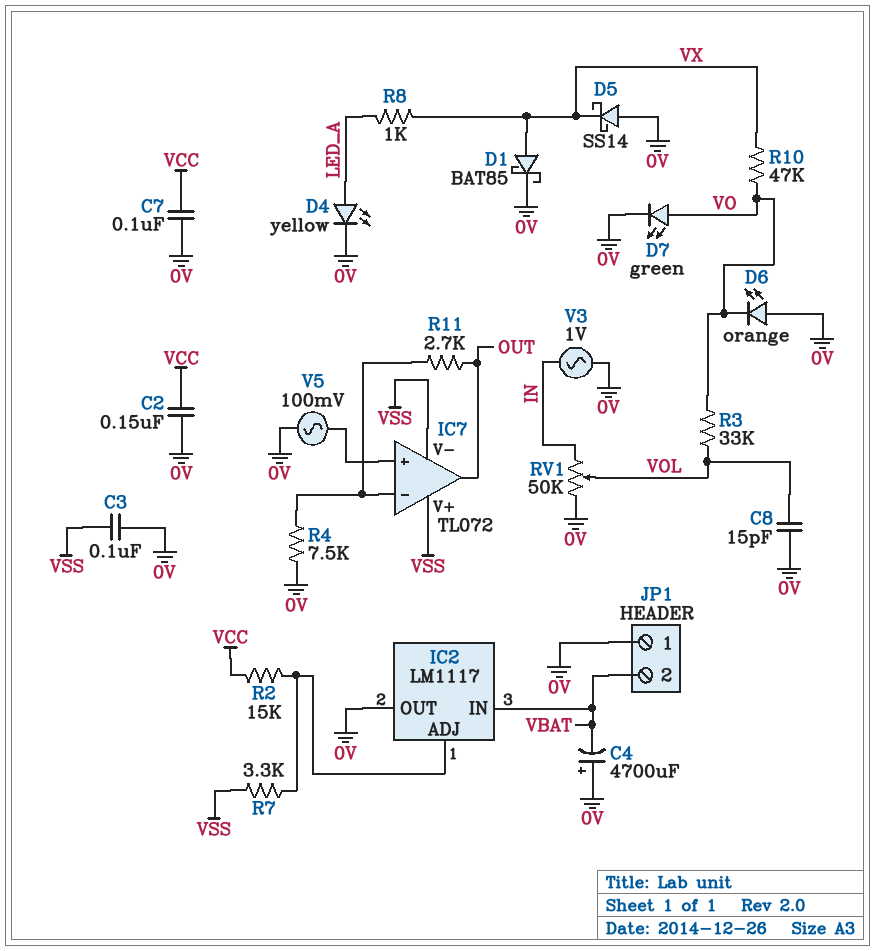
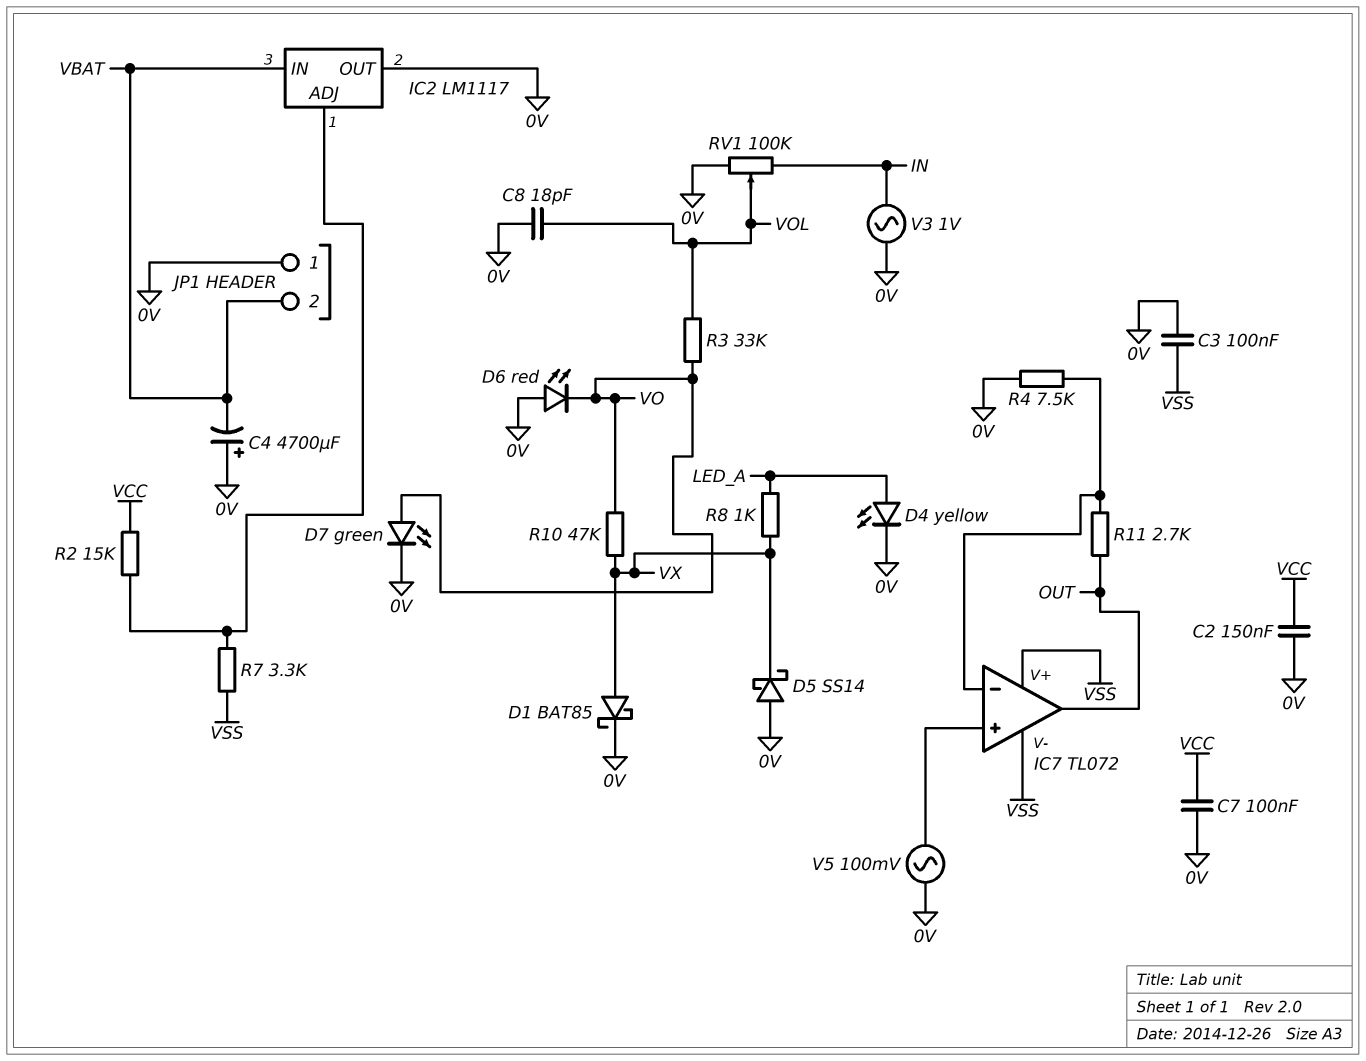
C8: 15pF (0V, VOL) -> 18pF (0V, VOL)
D6: LED orange (A 0V, K VO) -> LED red (A 0V, K VO)
RV1: 50k (0V, IN, wiper VOL) -> 100k (0V, IN, wiper VOL)

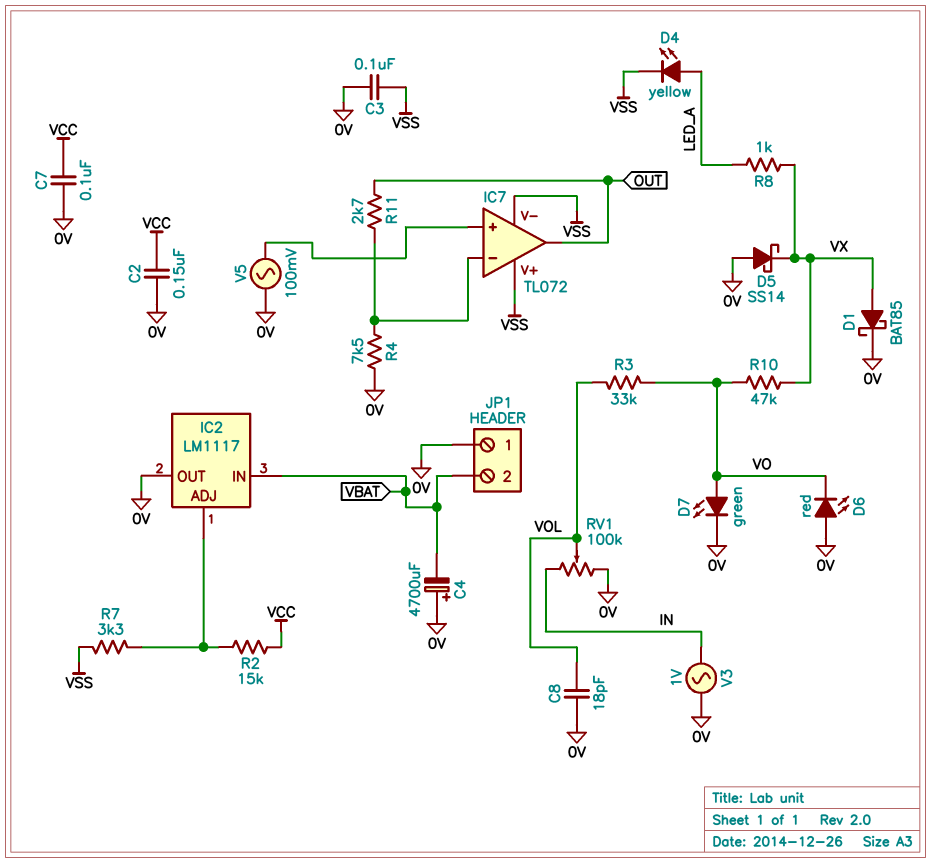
D4: LED yellow (A LED_A, K 0V) -> LED yellow (A LED_A, K VSS)

